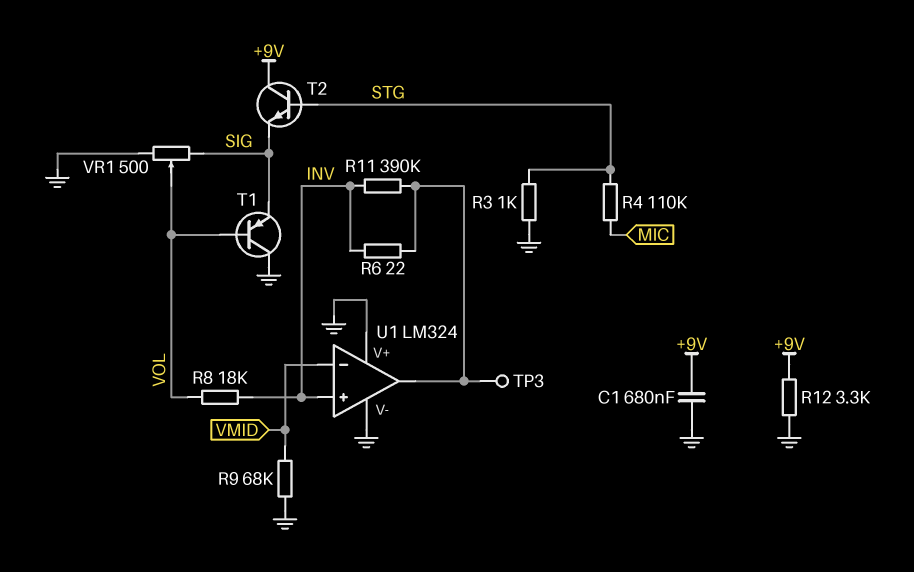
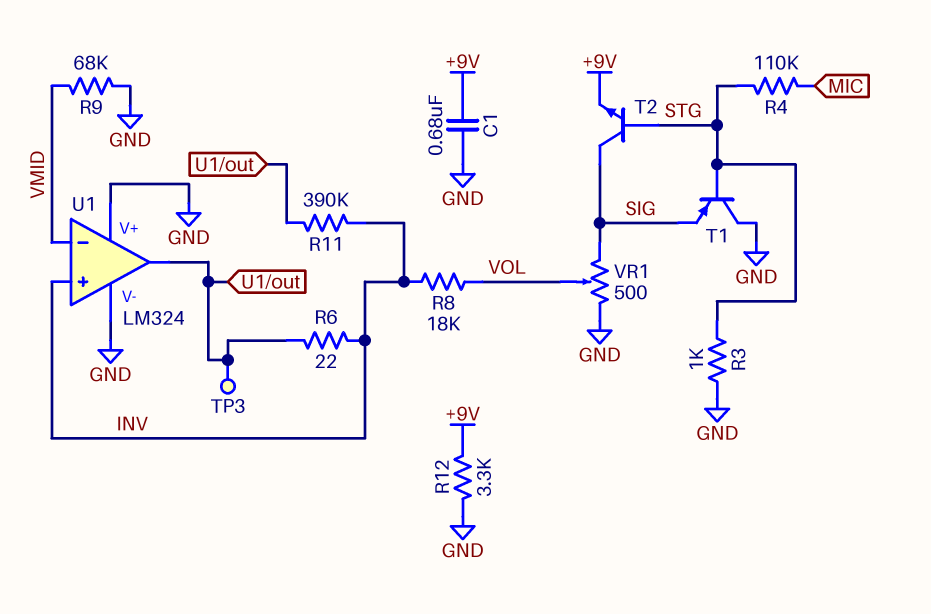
T1: PNP (B VOL, C GND, E SIG) -> PNP (B STG, C GND, E SIG)
T2: NPN (B STG, C +9V, E SIG) -> NPN (B STG, C SIG, E +9V)

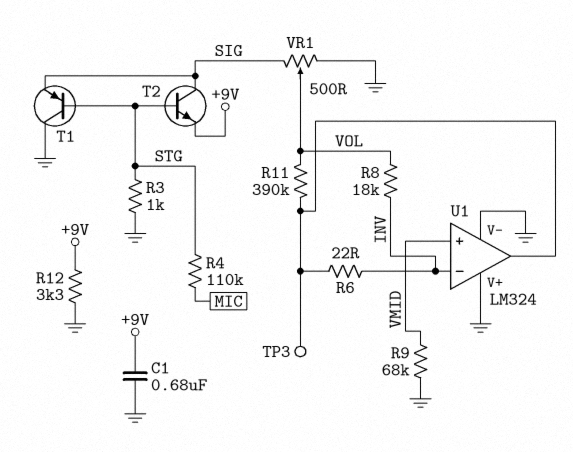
R11: 390k (INV, U1/out) -> 390k (U1/out, VOL)
U1 pin in+: INV -> VMID
U1 pin in-: VMID -> INV

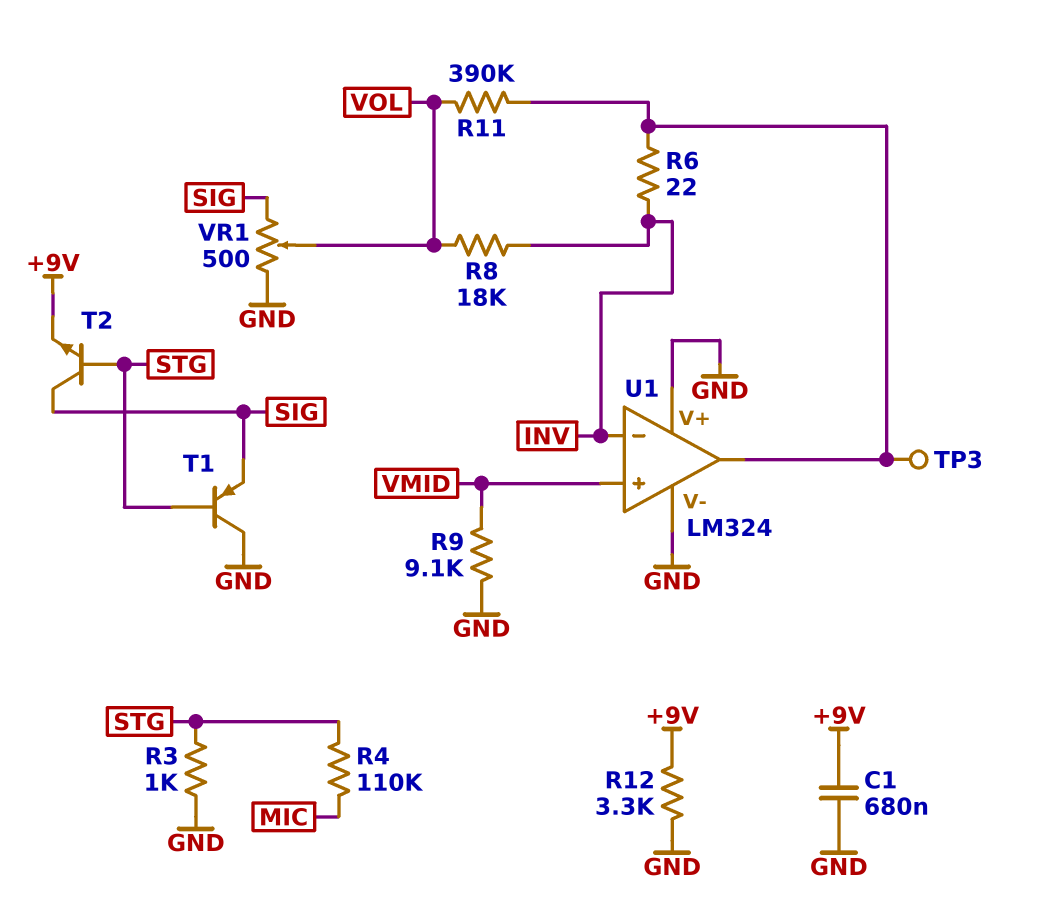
R9: 68k (GND, VMID) -> 9.1k (GND, VMID)

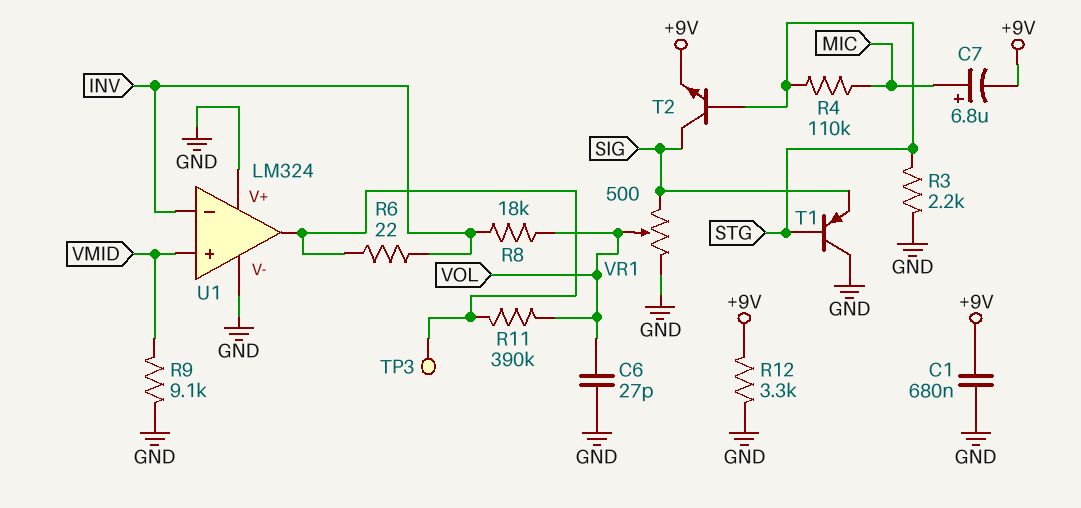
C6: none -> 27pF (GND, VOL)
C7: none -> 6.8uF (plus MIC, minus +9V)
R3: 1k (GND, STG) -> 2.2k (GND, STG)

